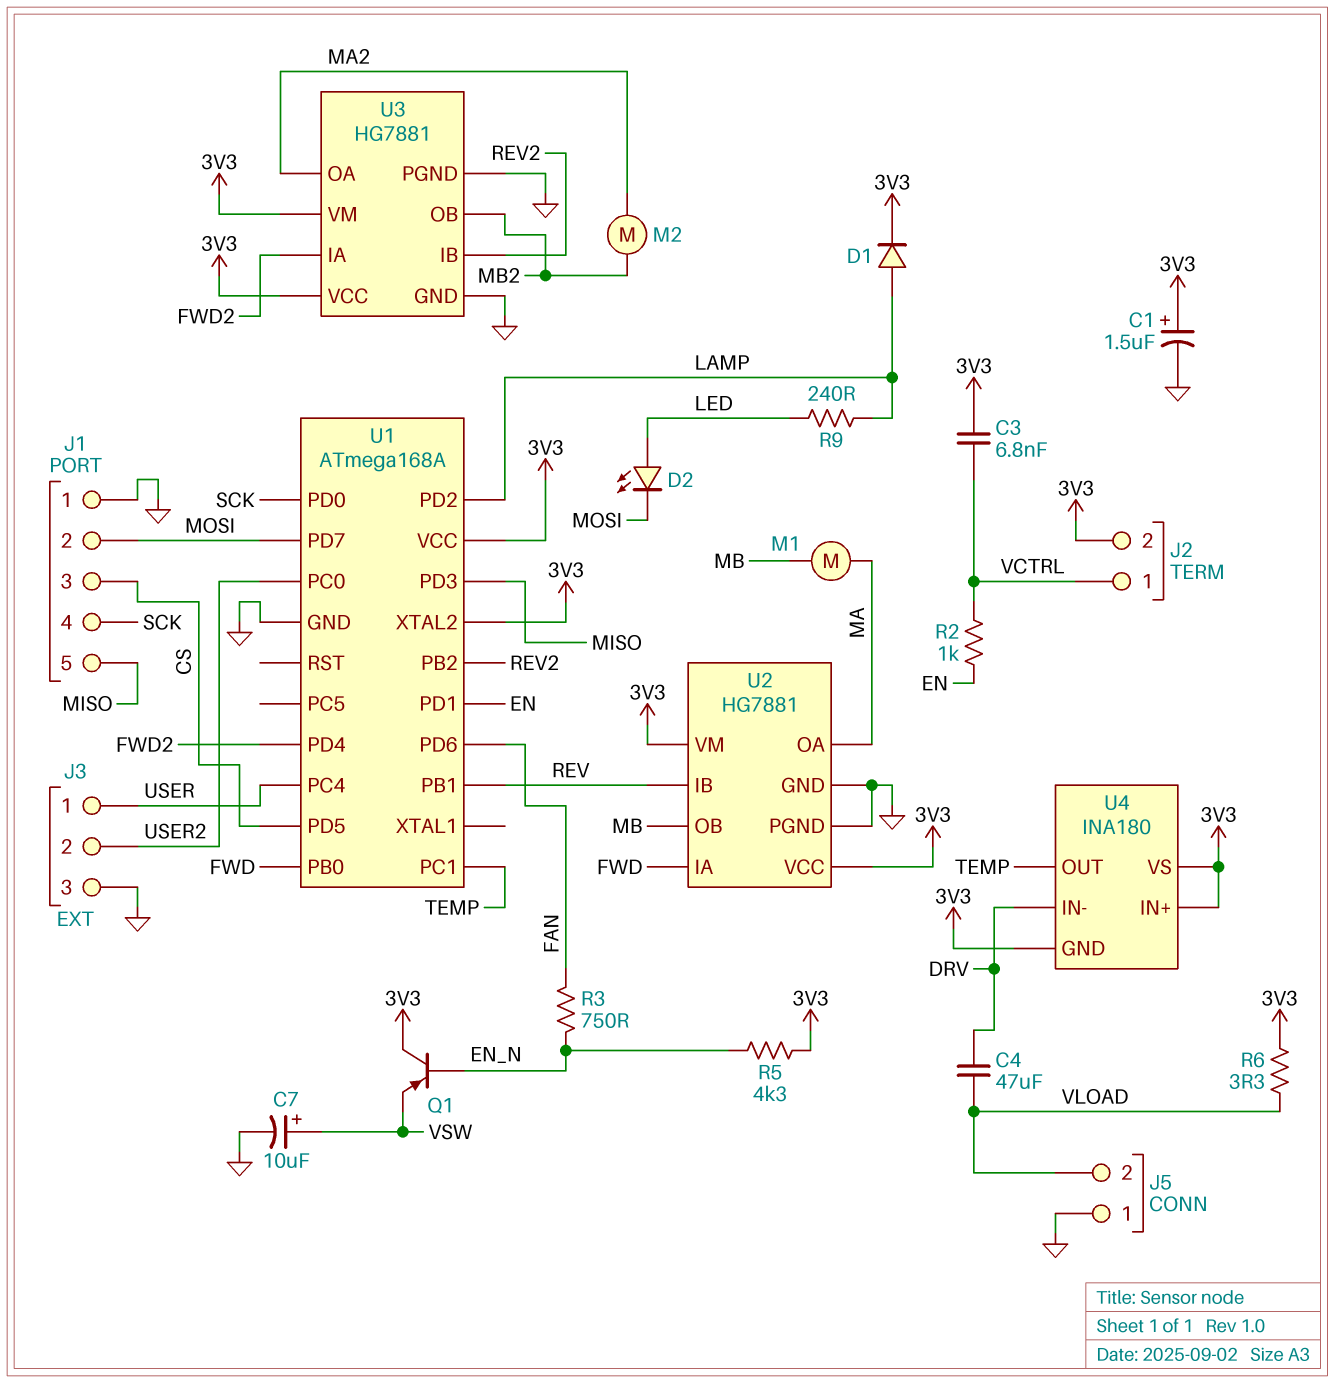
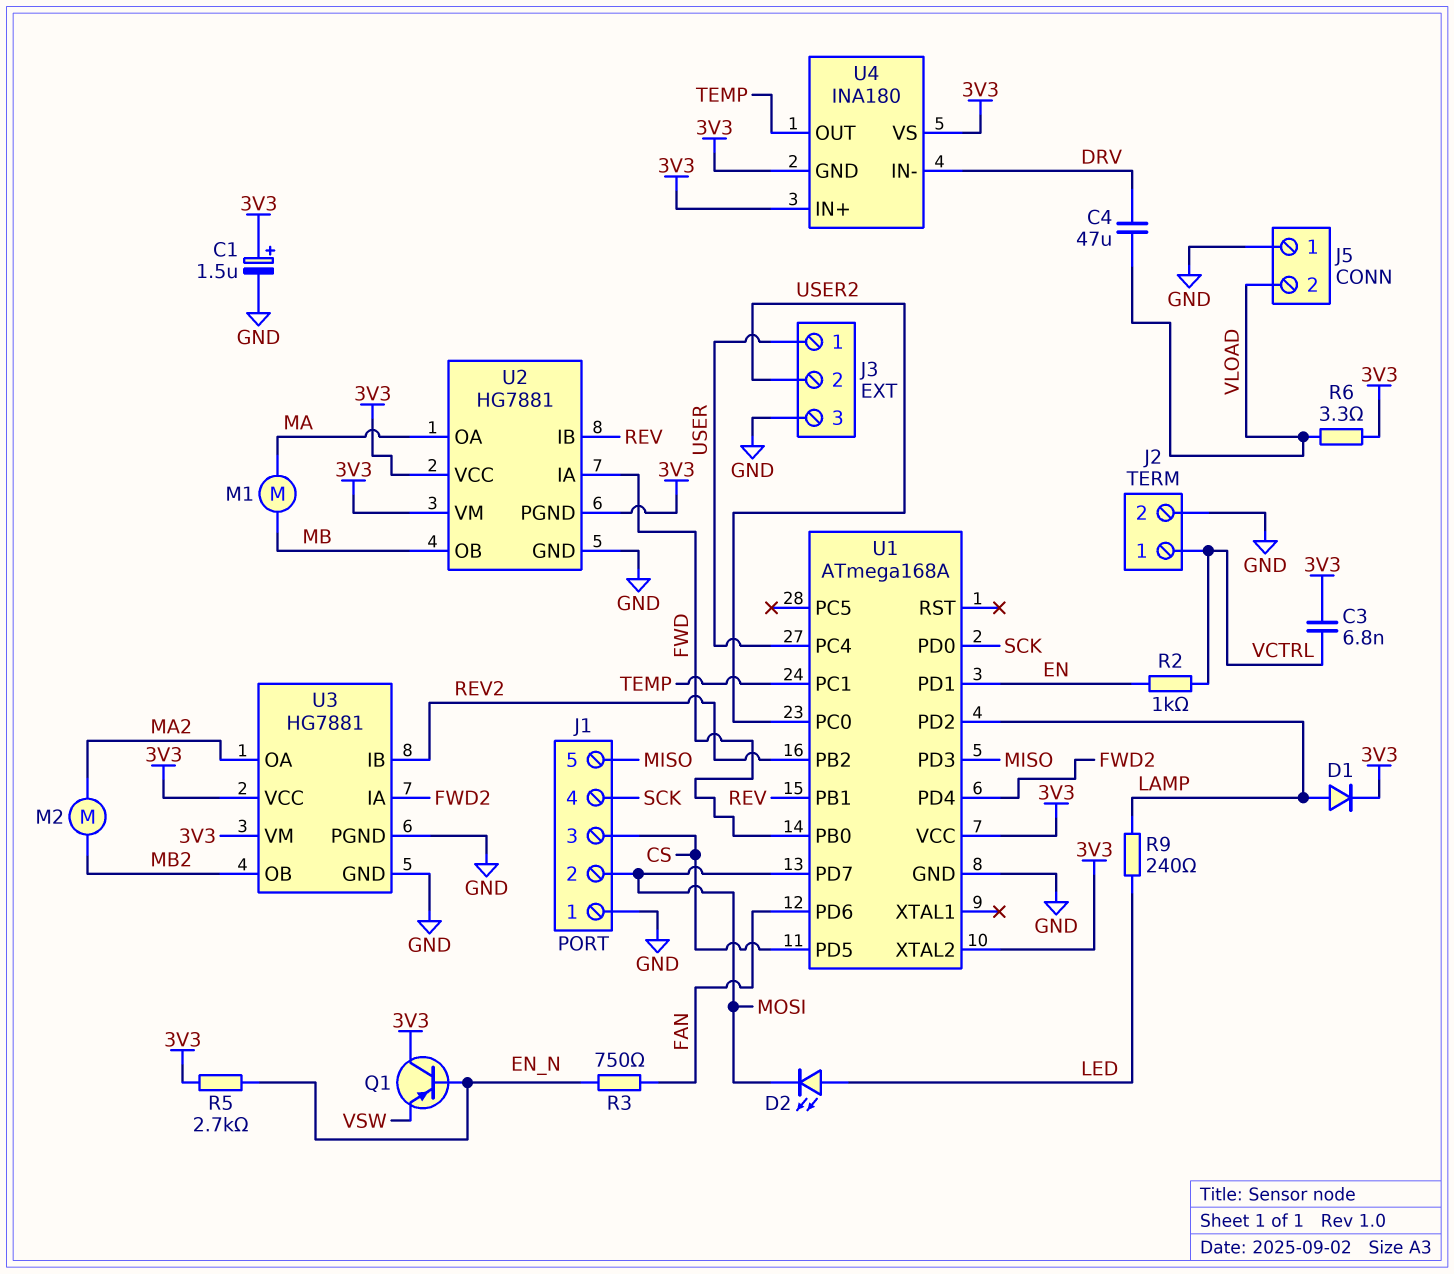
C7: 10uF (plus VSW, minus GND) -> none
J2 pin 2: 3V3 -> GND
R5: 4.3k (3V3, EN_N) -> 2.7k (3V3, EN_N)
U2 pin PGND: GND -> 3V3

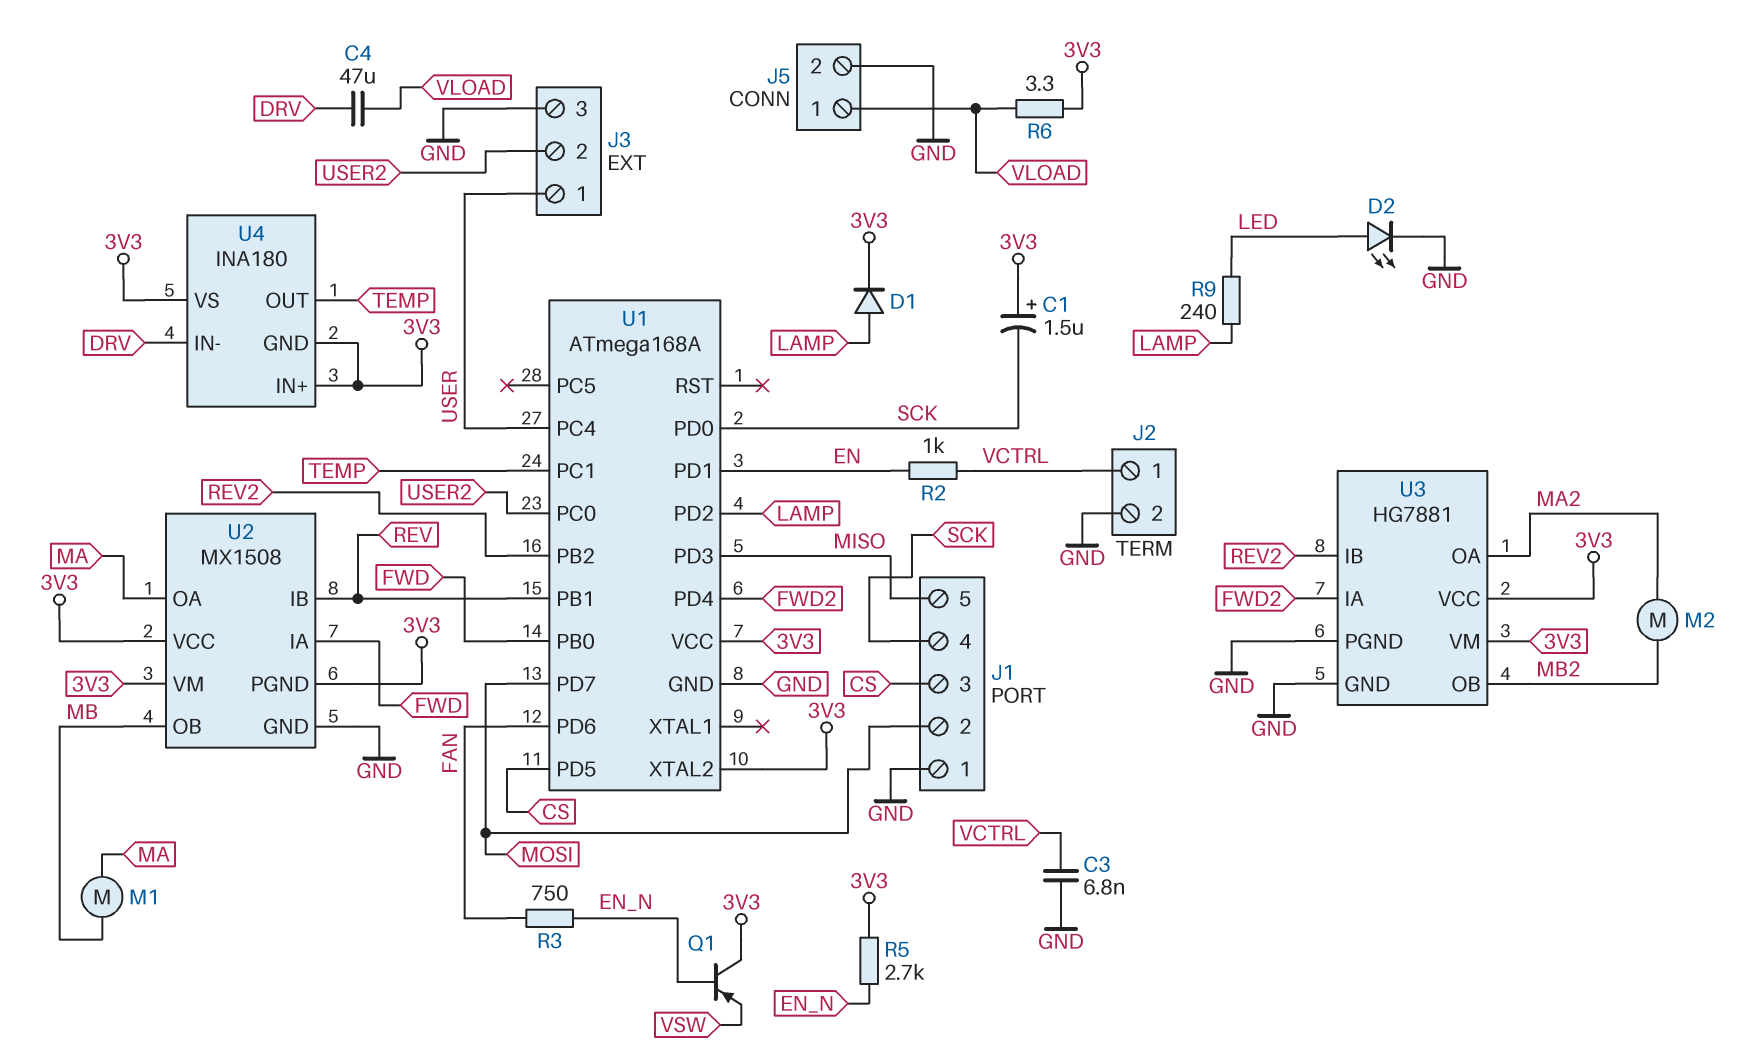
C1: 1.5uF (plus 3V3, minus GND) -> 1.5uF (plus 3V3, minus SCK)
C3: 6.8nF (3V3, VCTRL) -> 6.8nF (GND, VCTRL)
D2: LED (A LED, K MOSI) -> LED (A LED, K GND)
J5 pin 1: GND -> VLOAD
J5 pin 2: VLOAD -> GND
U2: HG7881 -> MX1508

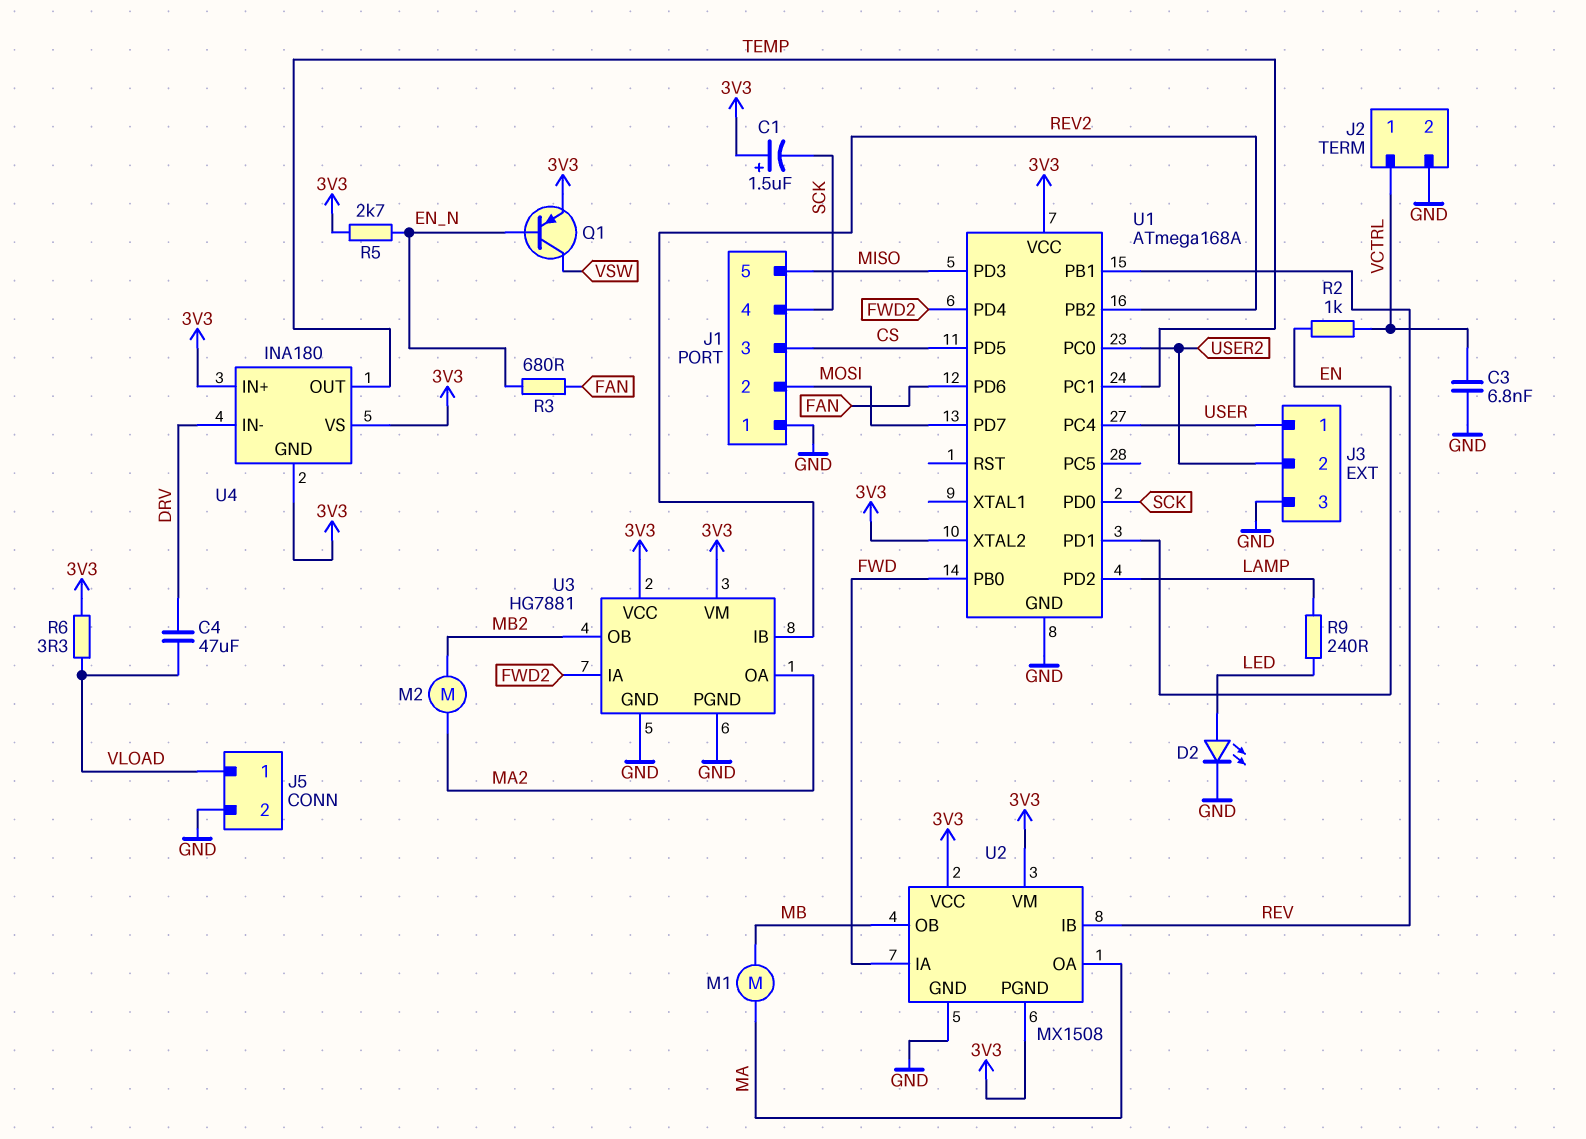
D1: diode (A LAMP, K 3V3) -> none
Q1: PNP (B EN_N, C 3V3, E VSW) -> PNP (B EN_N, C VSW, E 3V3)
R3: 750 (EN_N, FAN) -> 680 (EN_N, FAN)

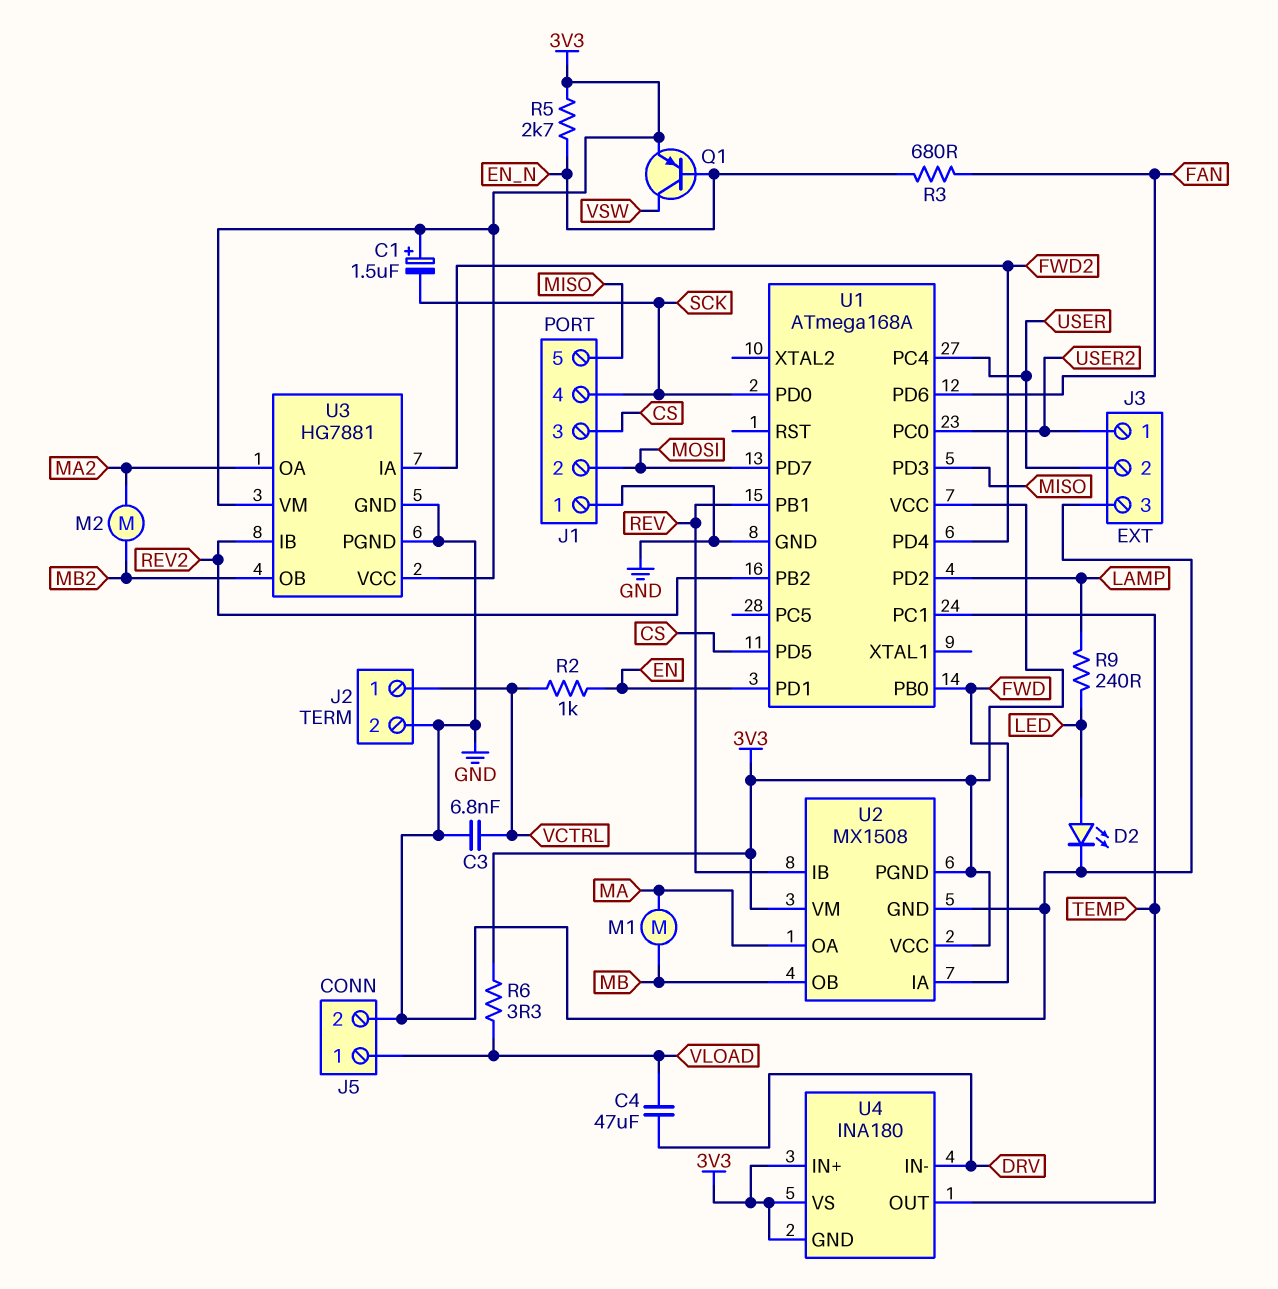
J3 pin 1: USER -> USER2
J3 pin 2: USER2 -> USER
U1 pin XTAL2: 3V3 -> none

